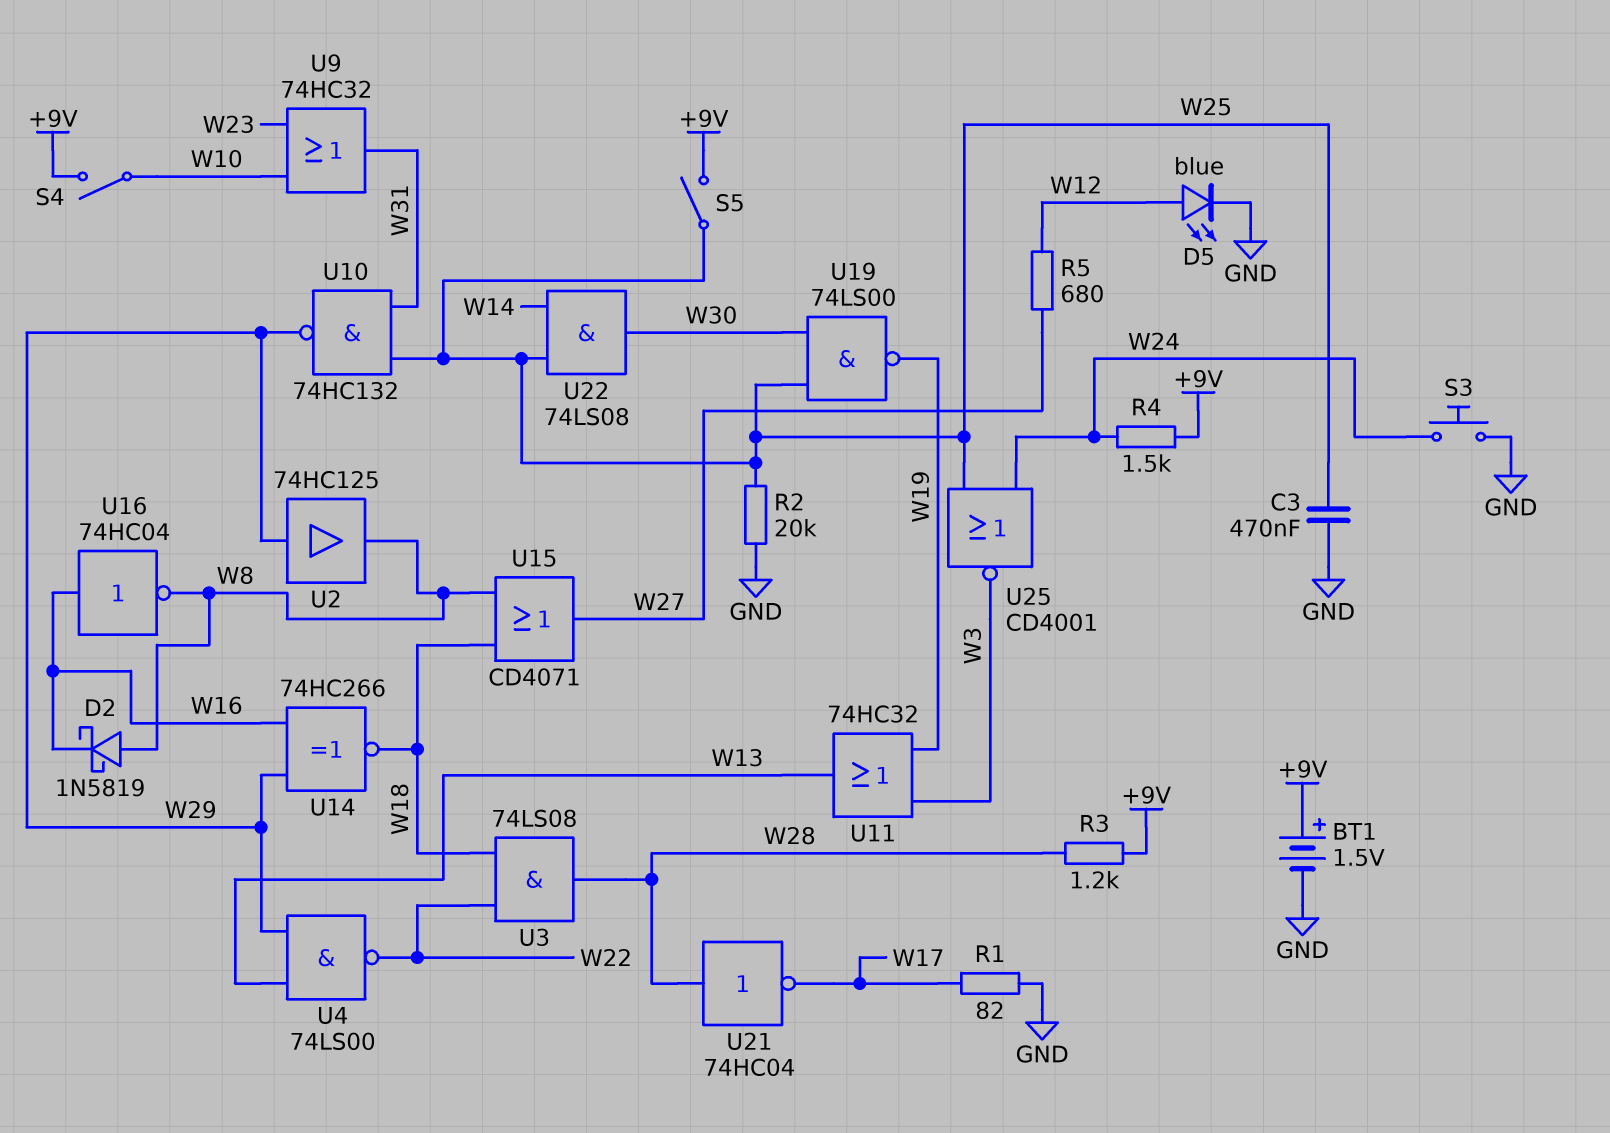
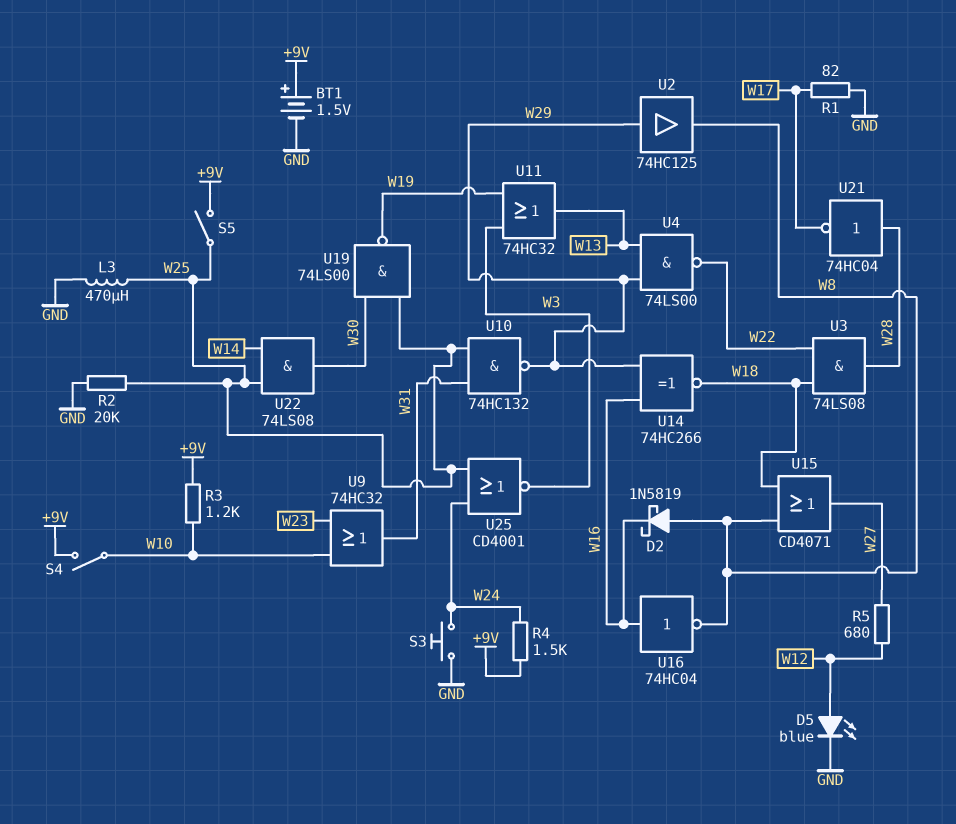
C3: 470nF (GND, W25) -> none
L3: none -> 470uH (GND, W25)
R3: 1.2k (+9V, W28) -> 1.2k (+9V, W10)

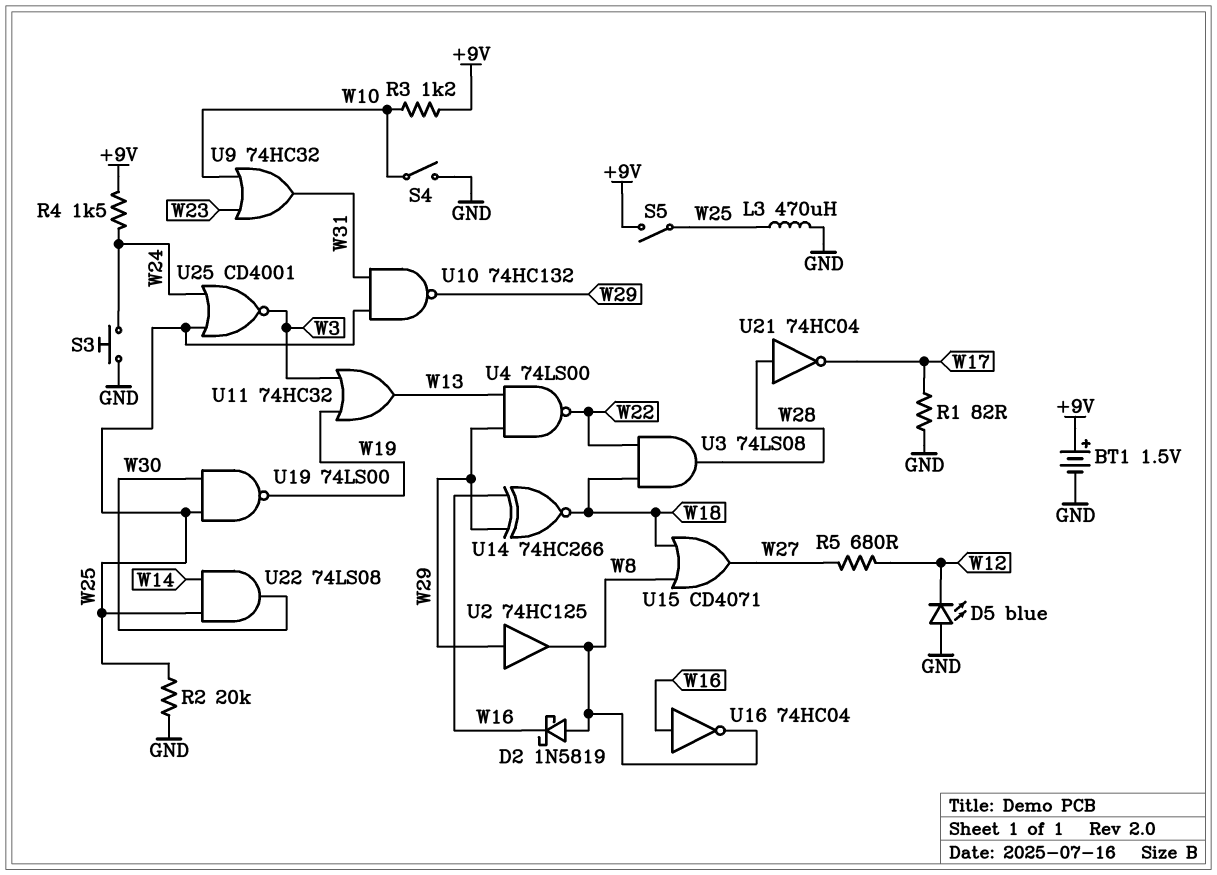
D5: LED blue (A W12, K GND) -> LED blue (A GND, K W12)
S4: switch (+9V, W10) -> switch (GND, W10)

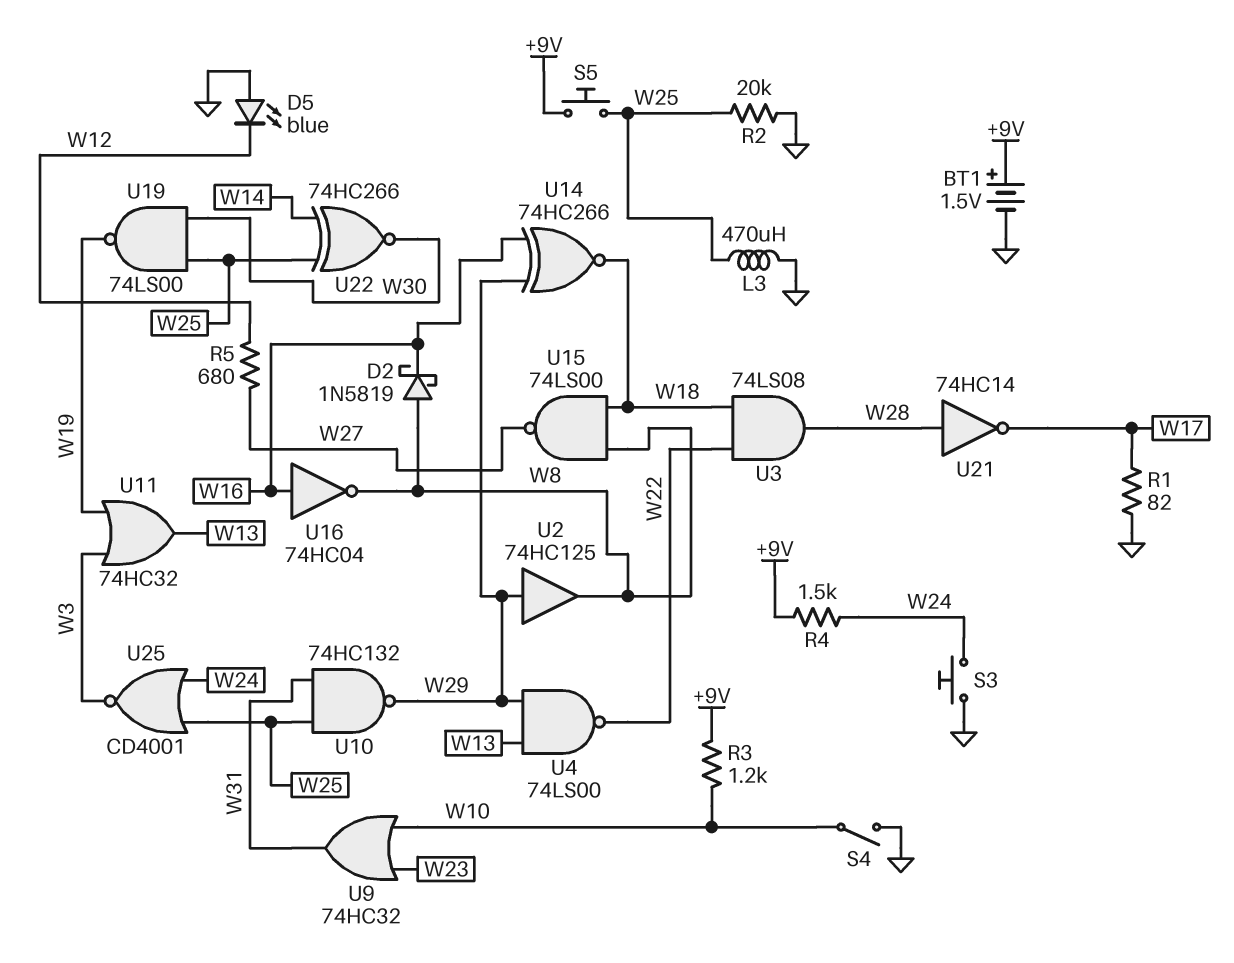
S5: switch (+9V, W25) -> button (+9V, W25)
U15: OR CD4071 (in W8, in W18, out W27) -> NAND 74LS00 (in W8, in W18, out W27)
U21: NOT 74HC04 (in W28, out W17) -> NOT 74HC14 (in W28, out W17)
U22: AND 74LS08 (in W14, in W25, out W30) -> XNOR 74HC266 (in W14, in W25, out W30)

